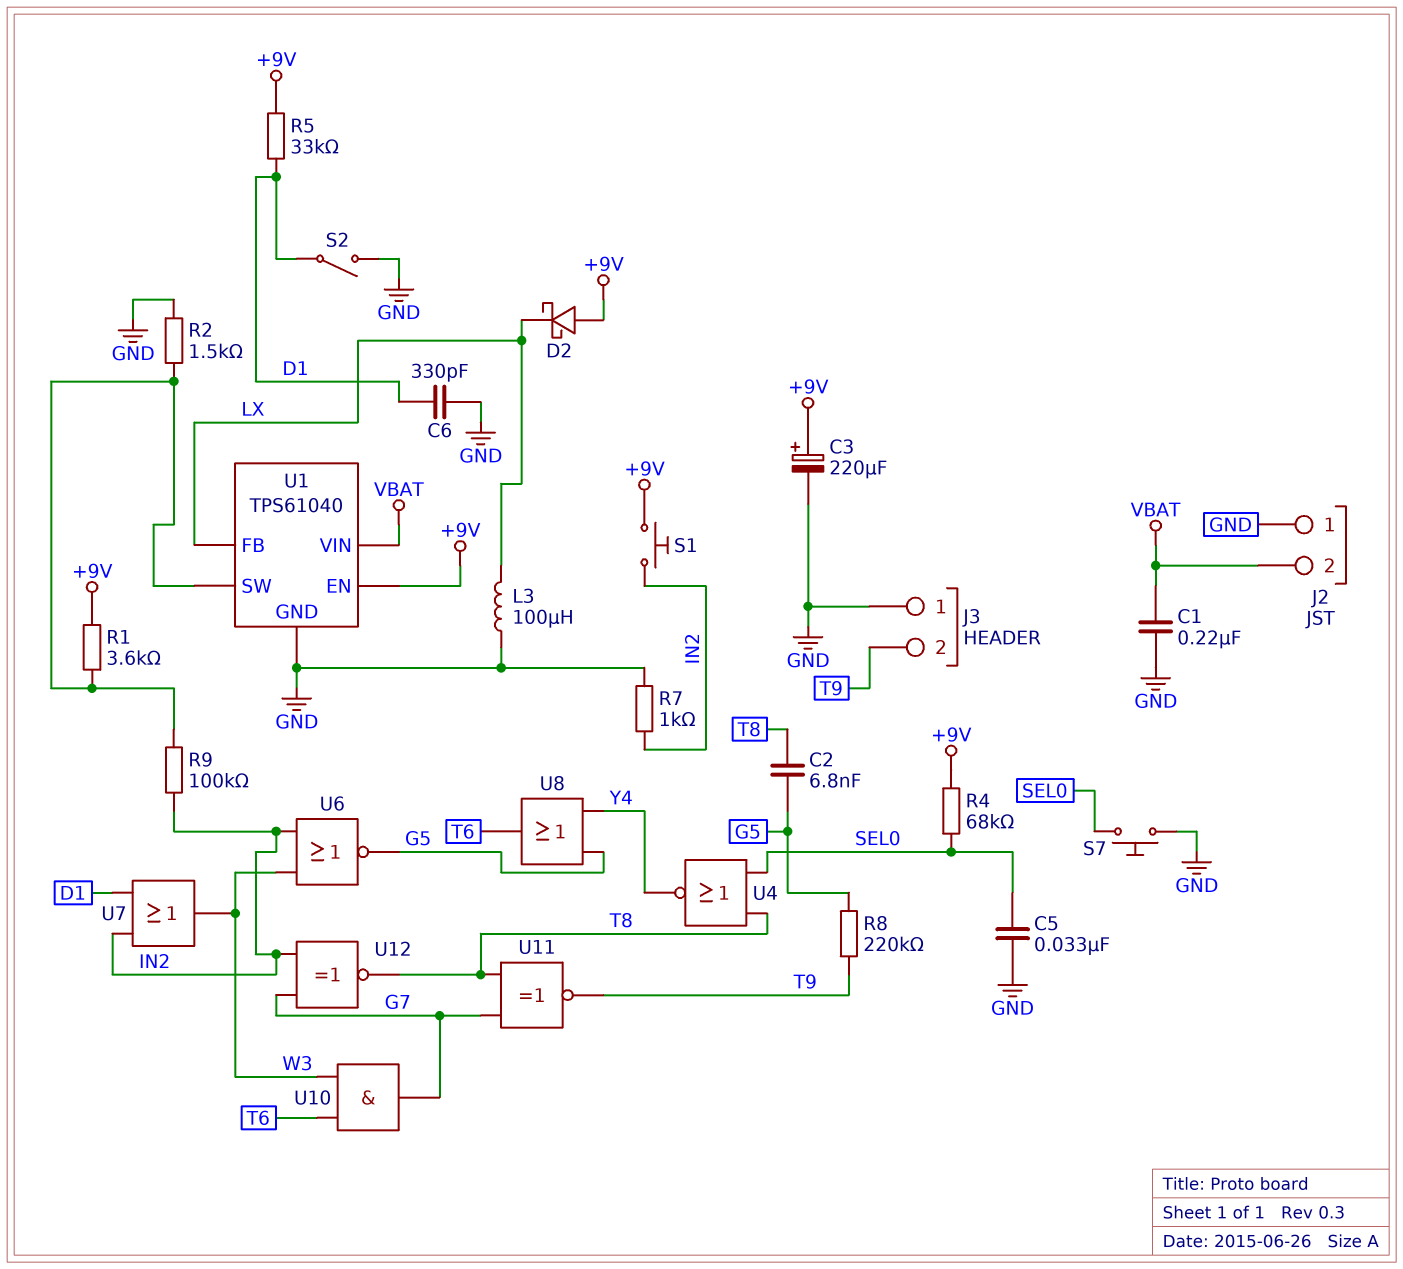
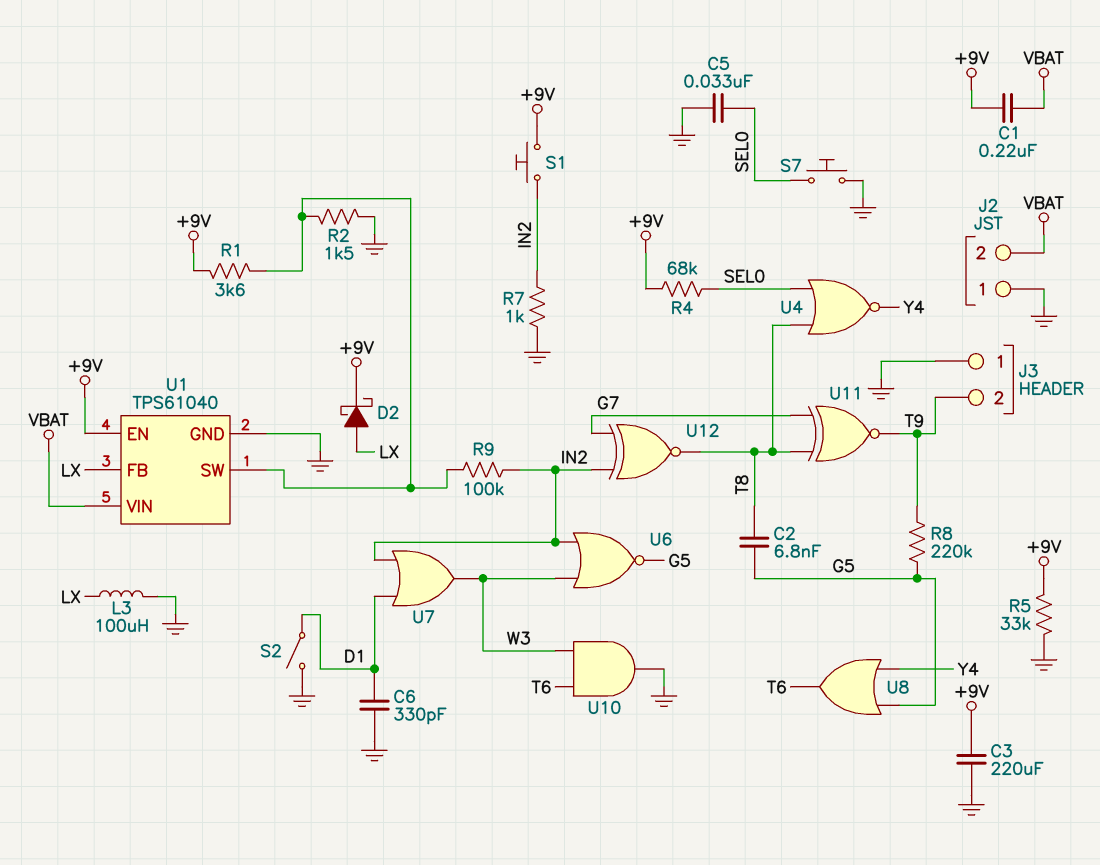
C1: 220nF (GND, VBAT) -> 220nF (+9V, VBAT)
C3: 220uF (plus +9V, minus GND) -> 220uF (+9V, GND)
D2: schottky (A +9V, K LX) -> schottky (A LX, K +9V)
R5: 33k (+9V, D1) -> 33k (+9V, GND)
U10: AND (in T6, in W3, out G7) -> AND (in T6, in W3, out GND)

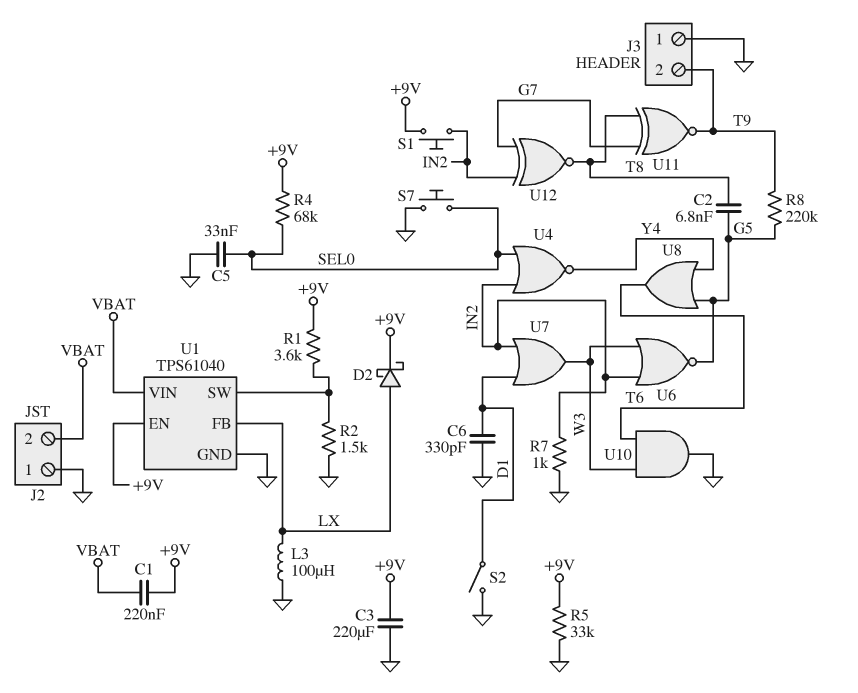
R9: 100k (IN2, U1/SW) -> none
U4: NOR (in SEL0, in T8, out Y4) -> NOR (in IN2, in SEL0, out Y4)

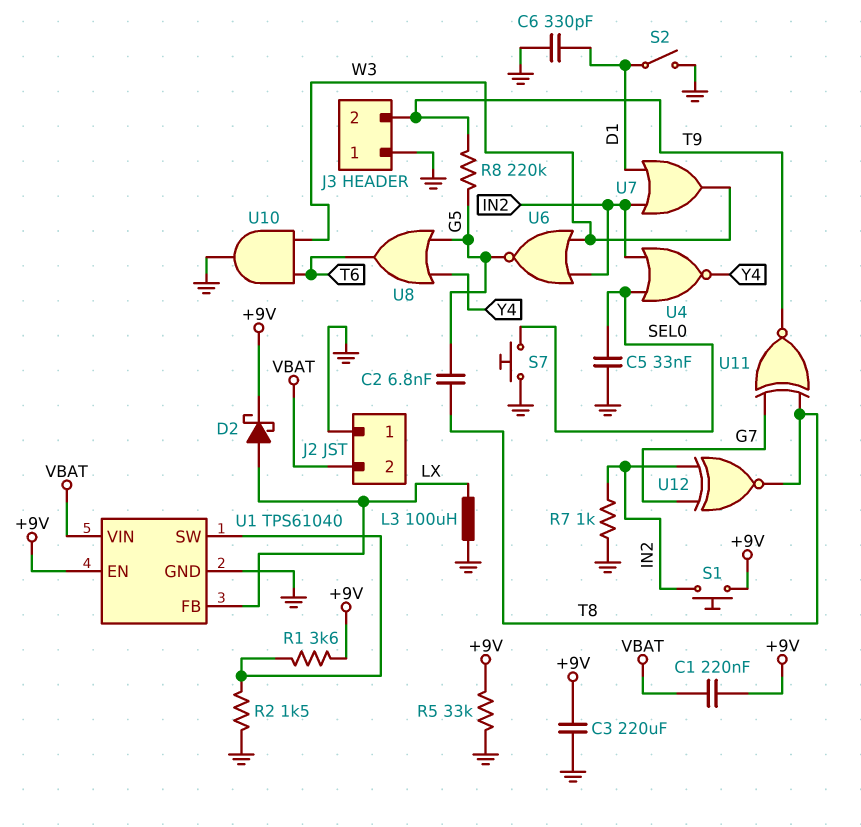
R4: 68k (+9V, SEL0) -> none

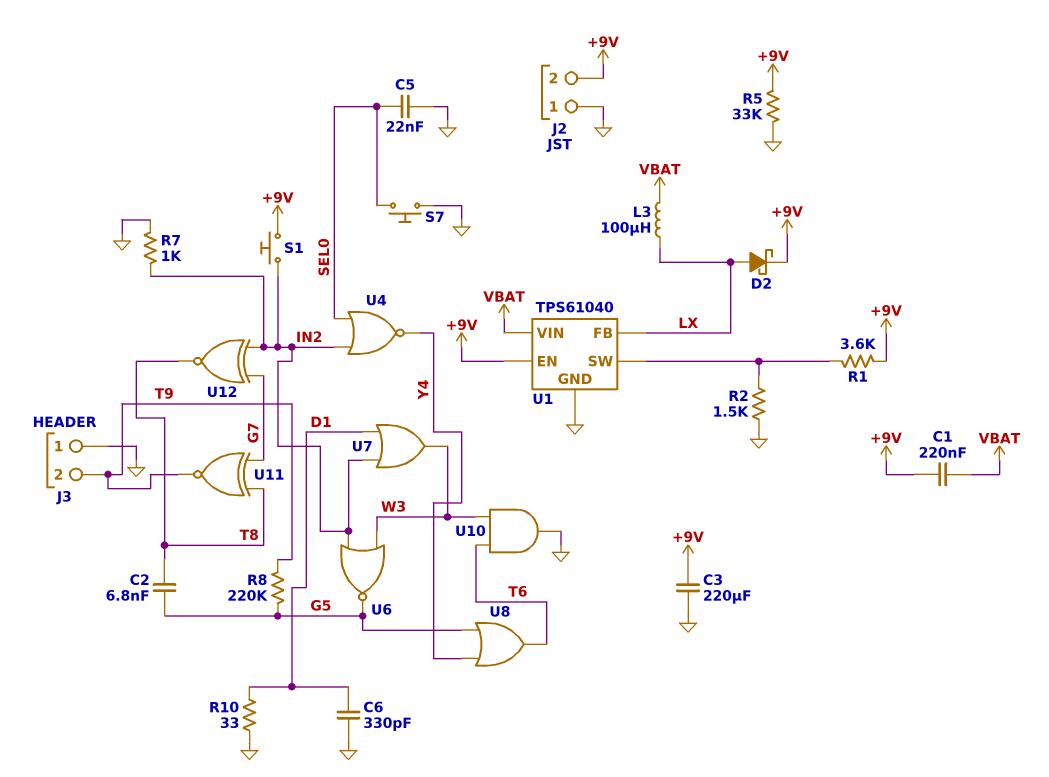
C5: 33nF (GND, SEL0) -> 22nF (GND, SEL0)
J2 pin 2: VBAT -> +9V
L3: 100uH (GND, LX) -> 100uH (LX, VBAT)
R10: none -> 33 (D1, GND)
S2: switch (D1, GND) -> none

